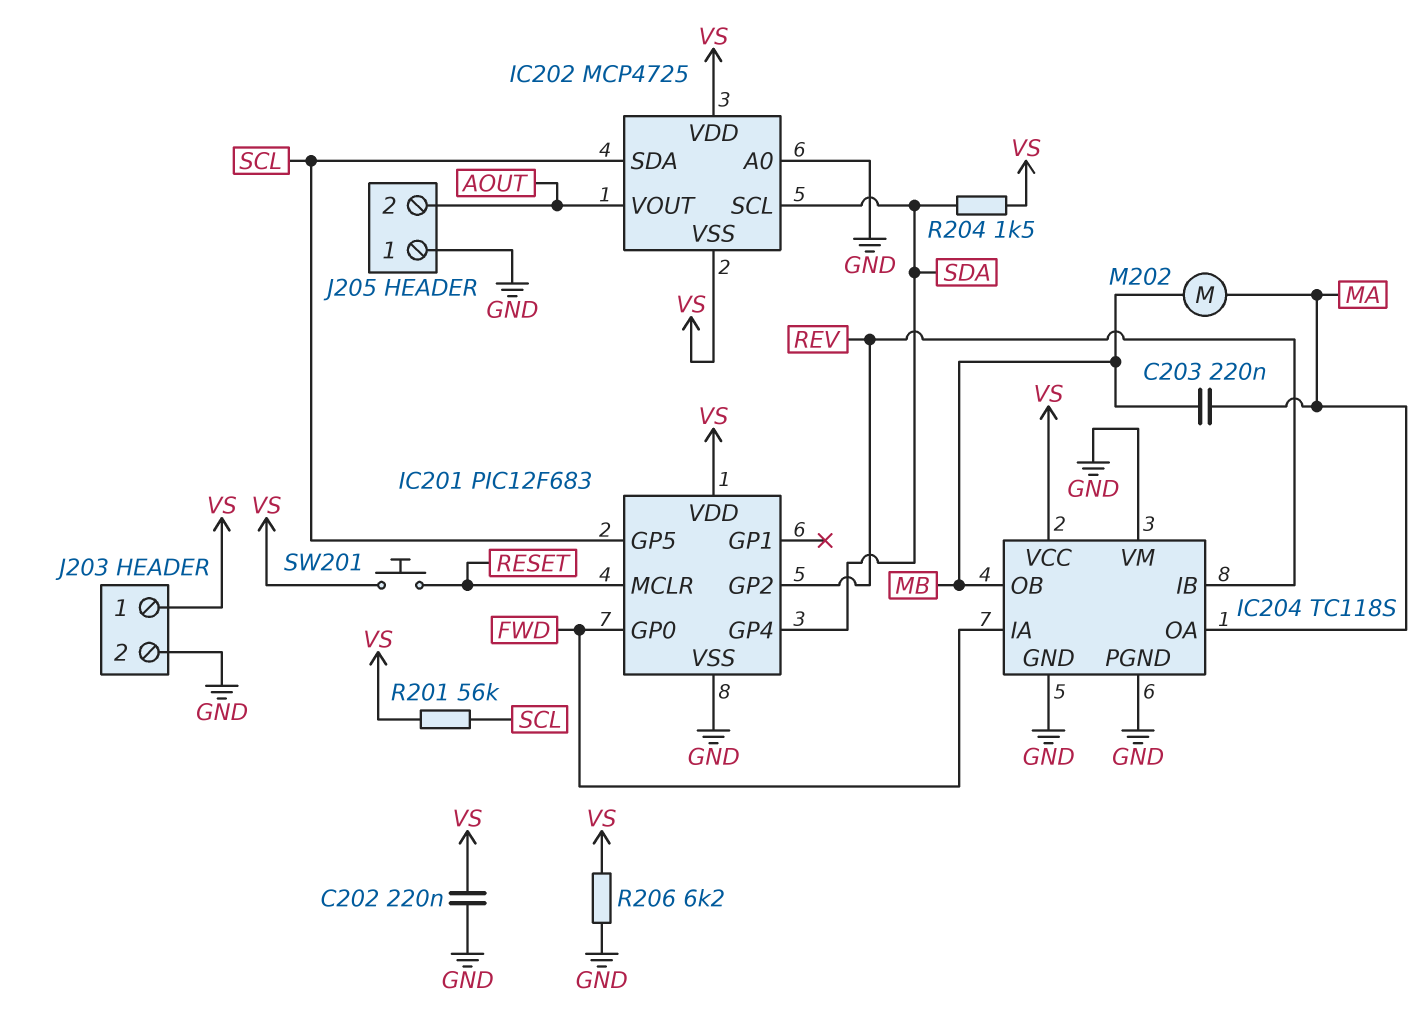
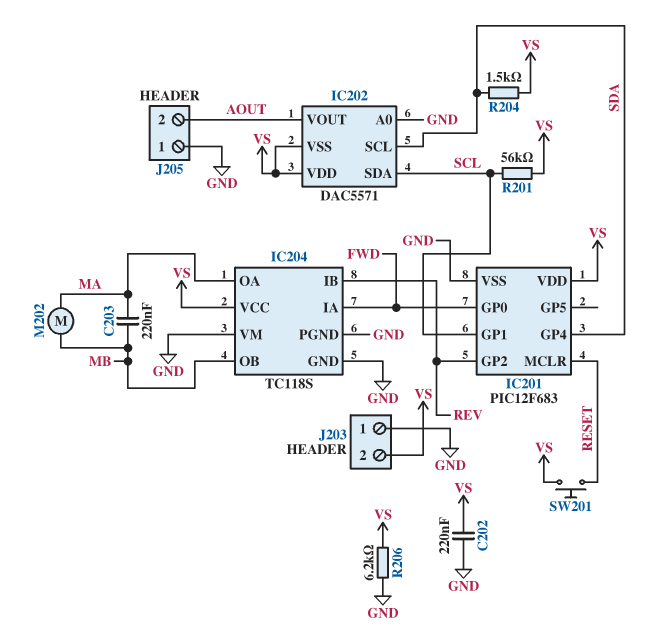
IC201 pin GP1: none -> SCL
IC201 pin GP5: SCL -> none
IC202: MCP4725 -> DAC5571
J203 pin 1: VS -> GND
J203 pin 2: GND -> VS

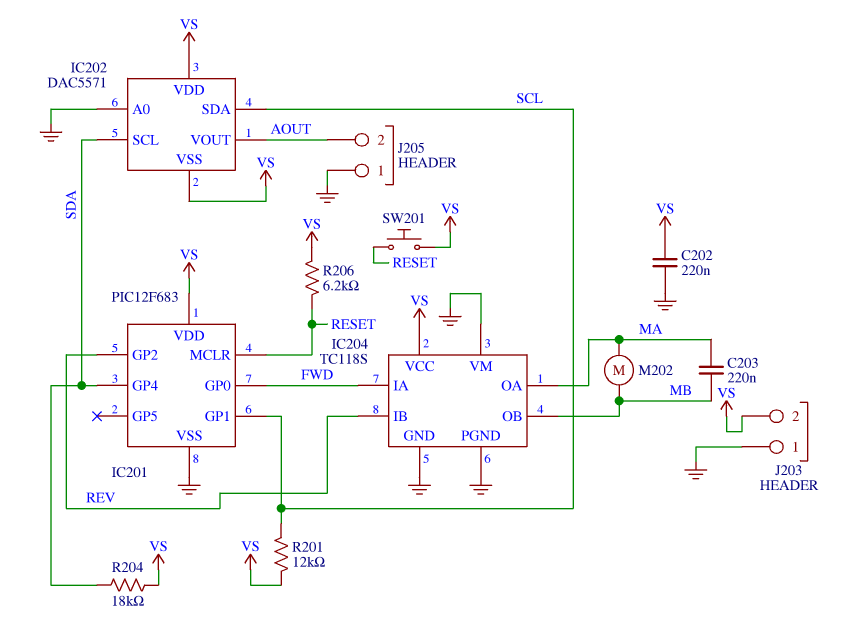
R201: 56k (SCL, VS) -> 12k (SCL, VS)
R204: 1.5k (SDA, VS) -> 18k (SDA, VS)
R206: 6.2k (GND, VS) -> 6.2k (RESET, VS)

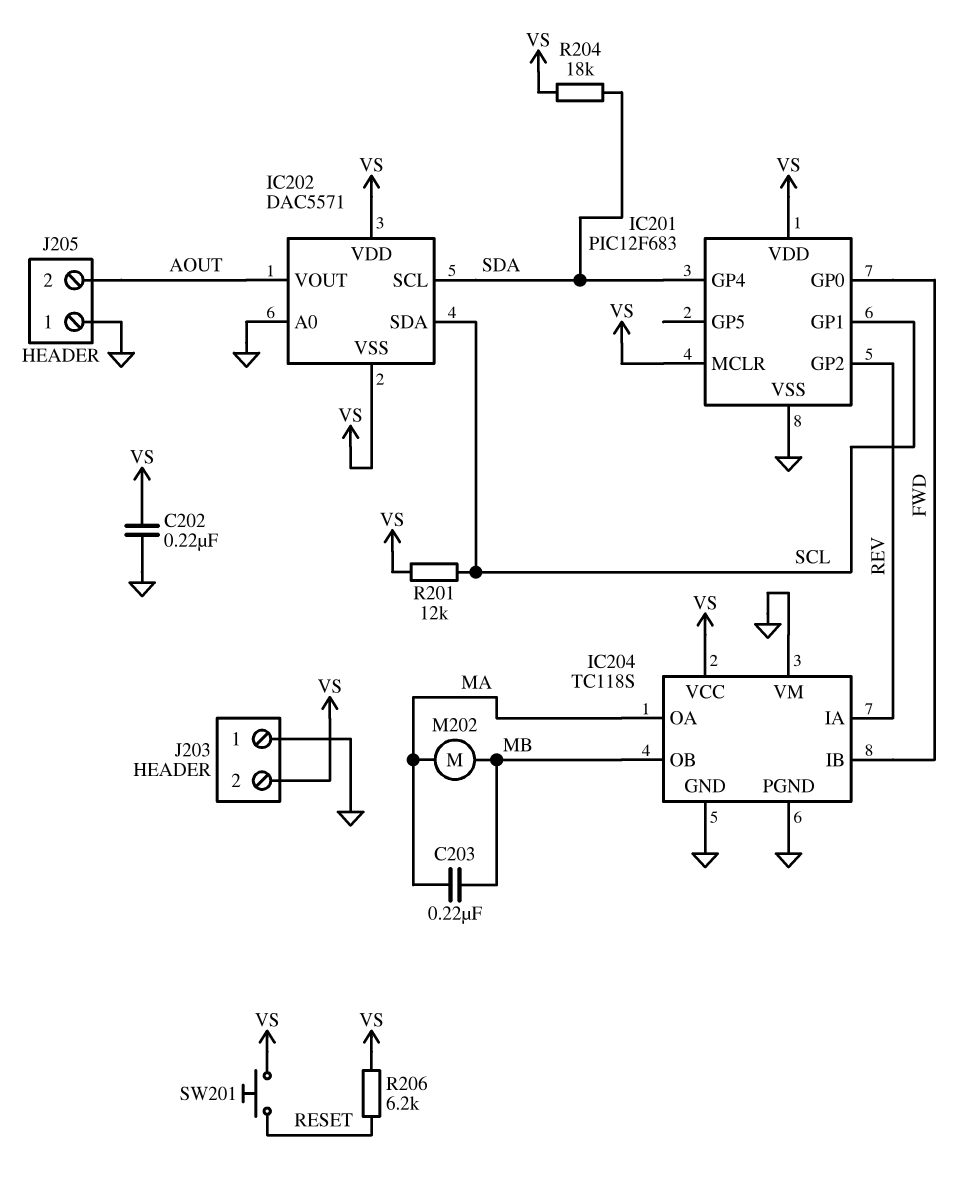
IC201 pin MCLR: RESET -> VS
IC204 pin IA: FWD -> REV
IC204 pin IB: REV -> FWD

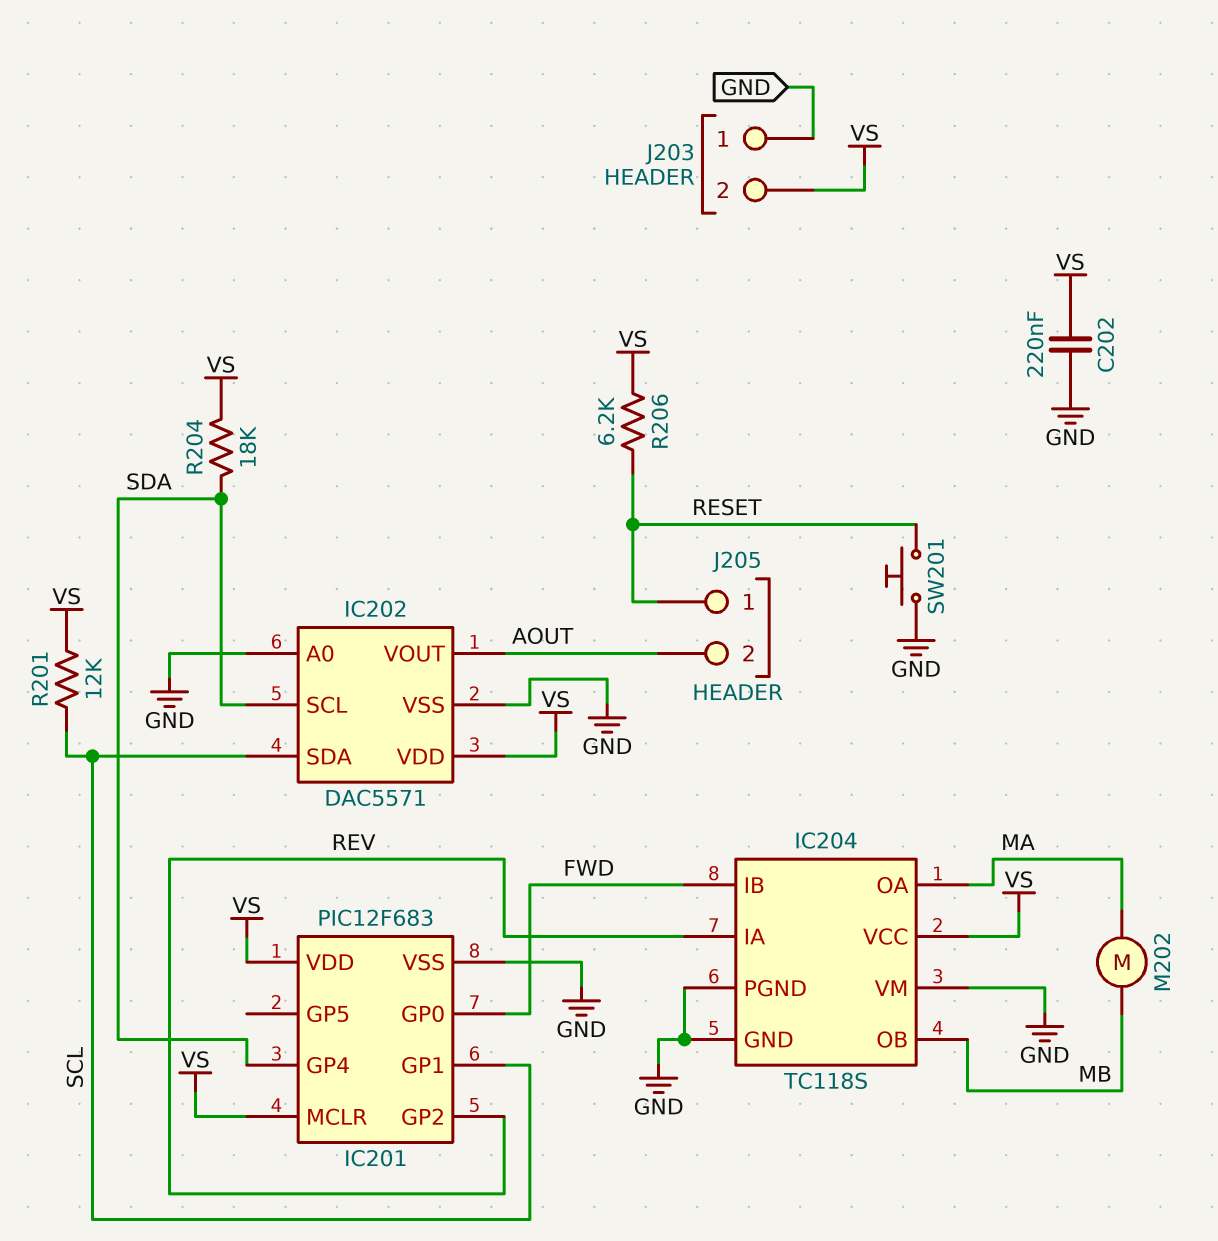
C203: 220nF (MA, MB) -> none
IC202 pin VSS: VS -> GND
J205 pin 1: GND -> RESET
SW201: button (RESET, VS) -> button (GND, RESET)

